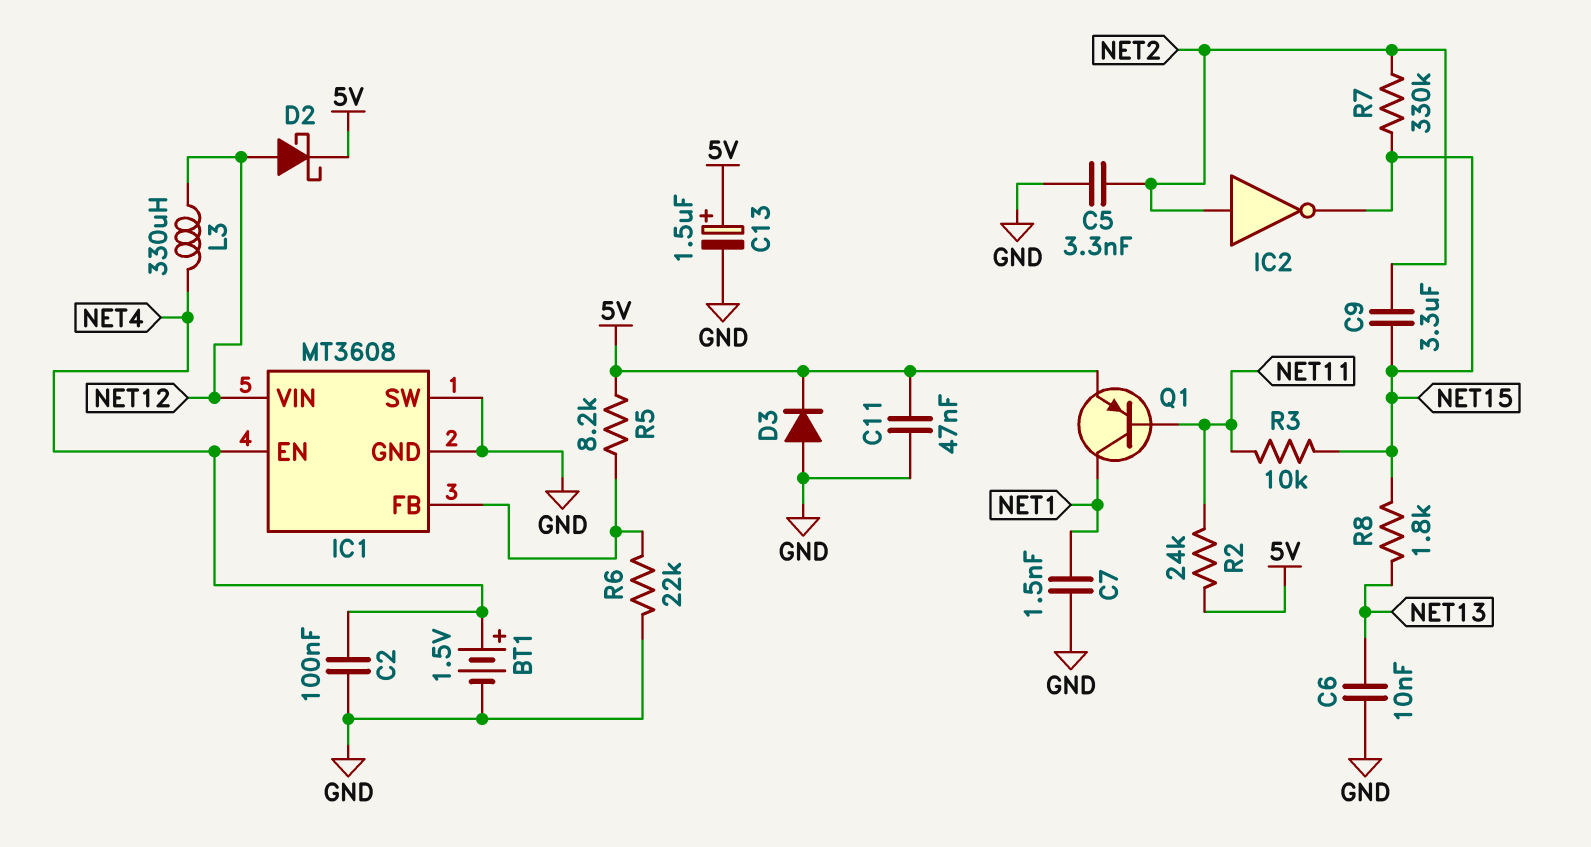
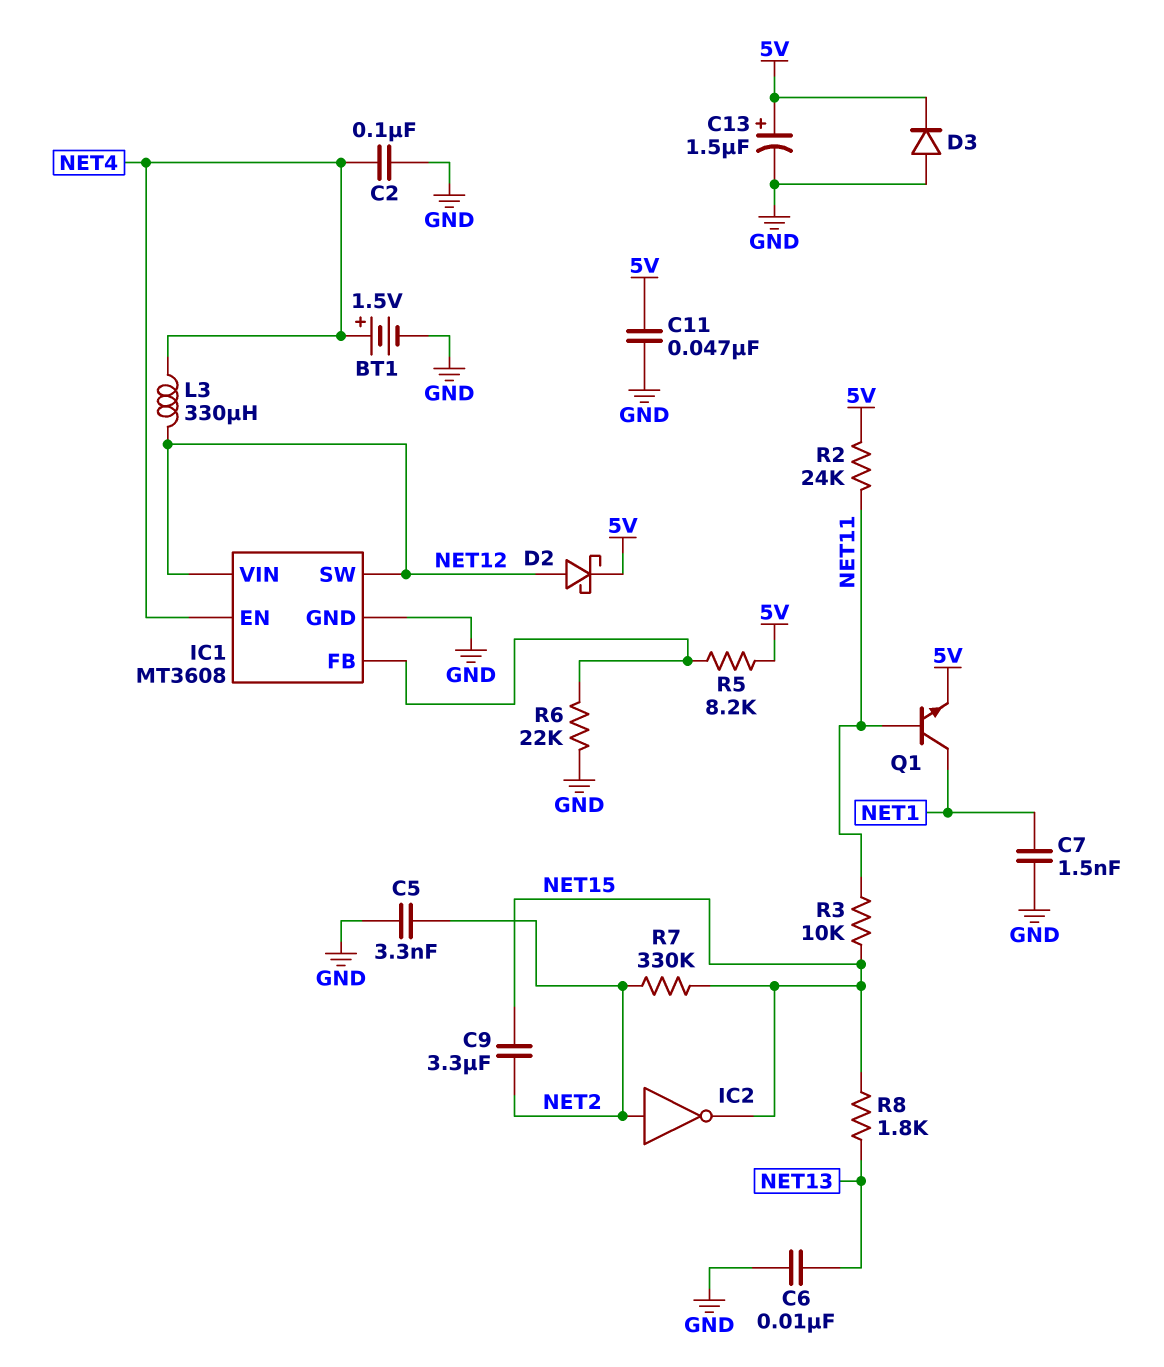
IC1 pin SW: GND -> NET12
Q1: PNP (B NET11, C NET1, E 5V) -> NPN (B NET11, C NET1, E 5V)

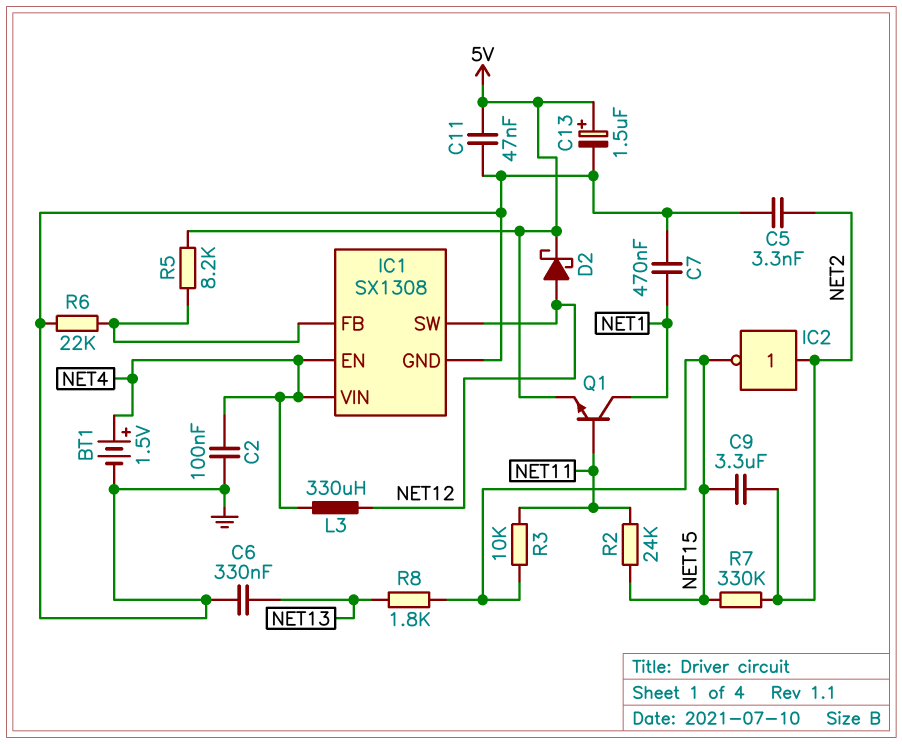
C6: 10nF (GND, NET13) -> 330nF (GND, NET13)
C7: 1.5nF (GND, NET1) -> 470nF (GND, NET1)
D3: diode (A GND, K 5V) -> none
IC1: MT3608 -> SX1308
IC1 pin VIN: NET12 -> NET4
R2: 24k (5V, NET11) -> 24k (NET11, NET15)

